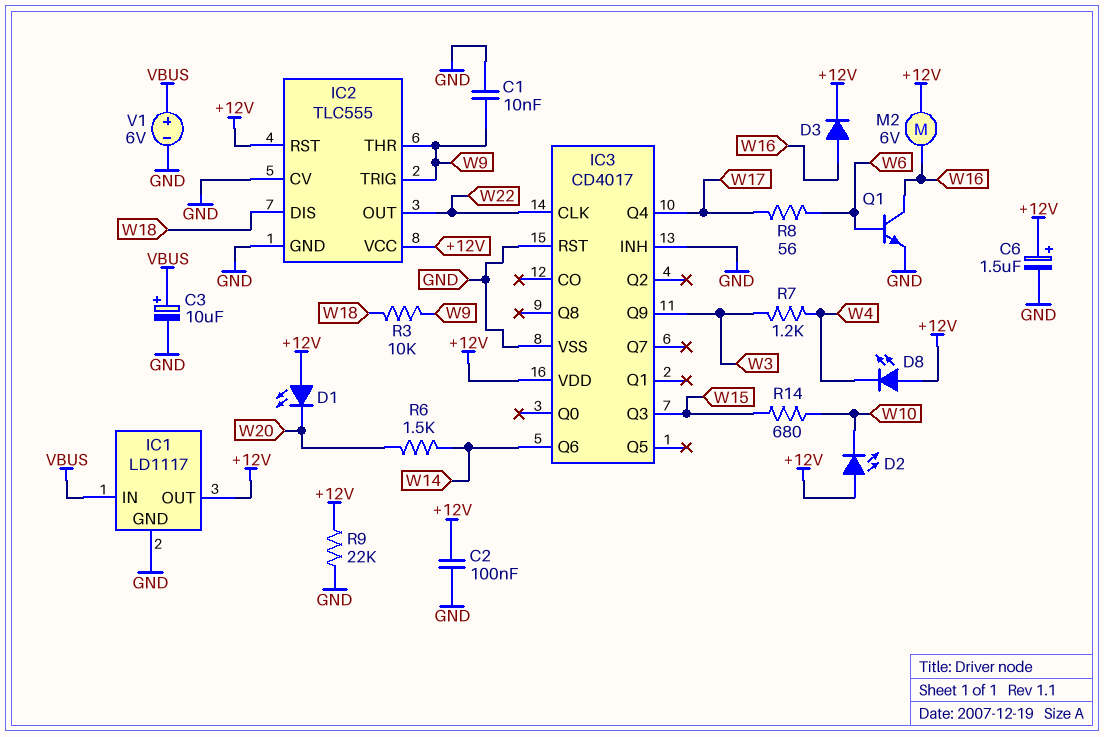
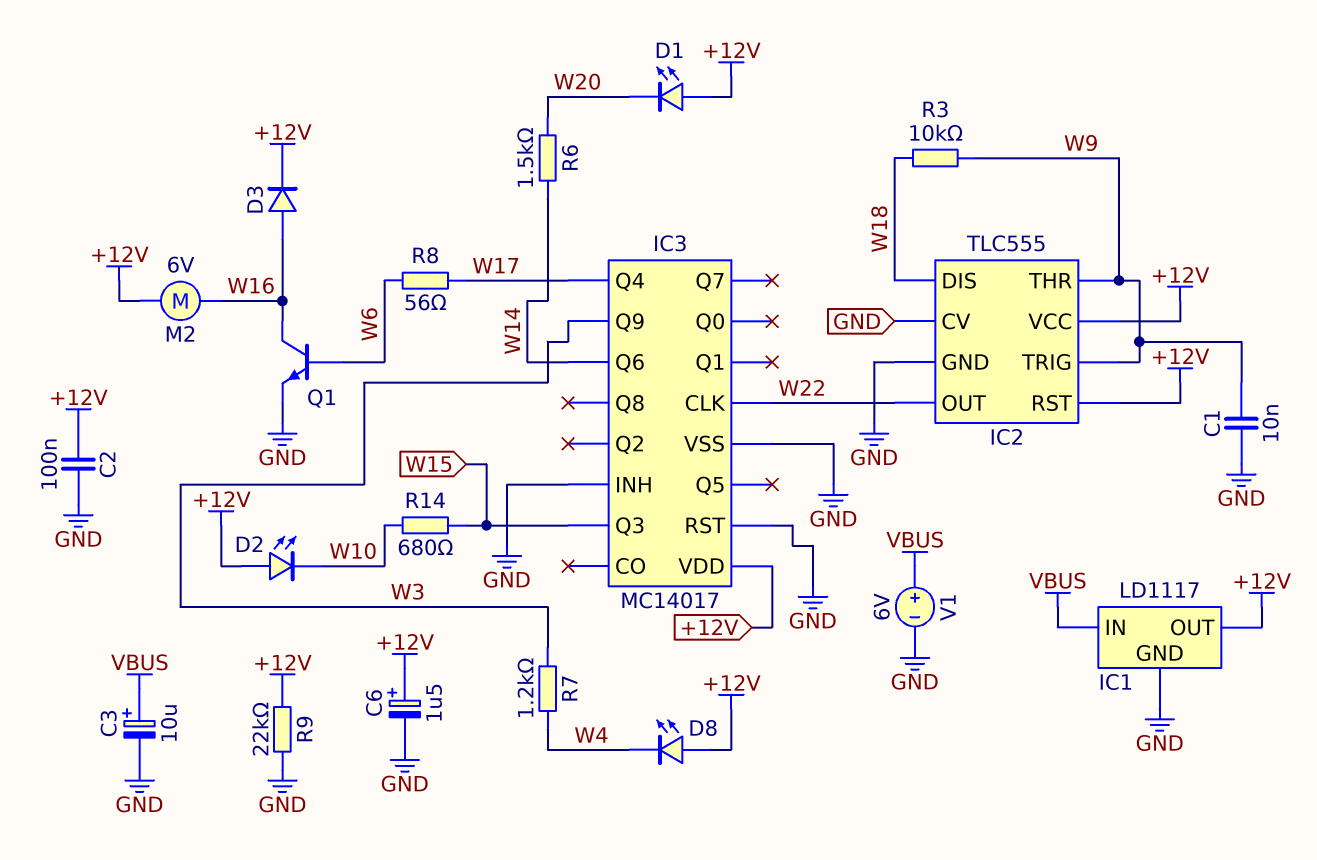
IC3: CD4017 -> MC14017

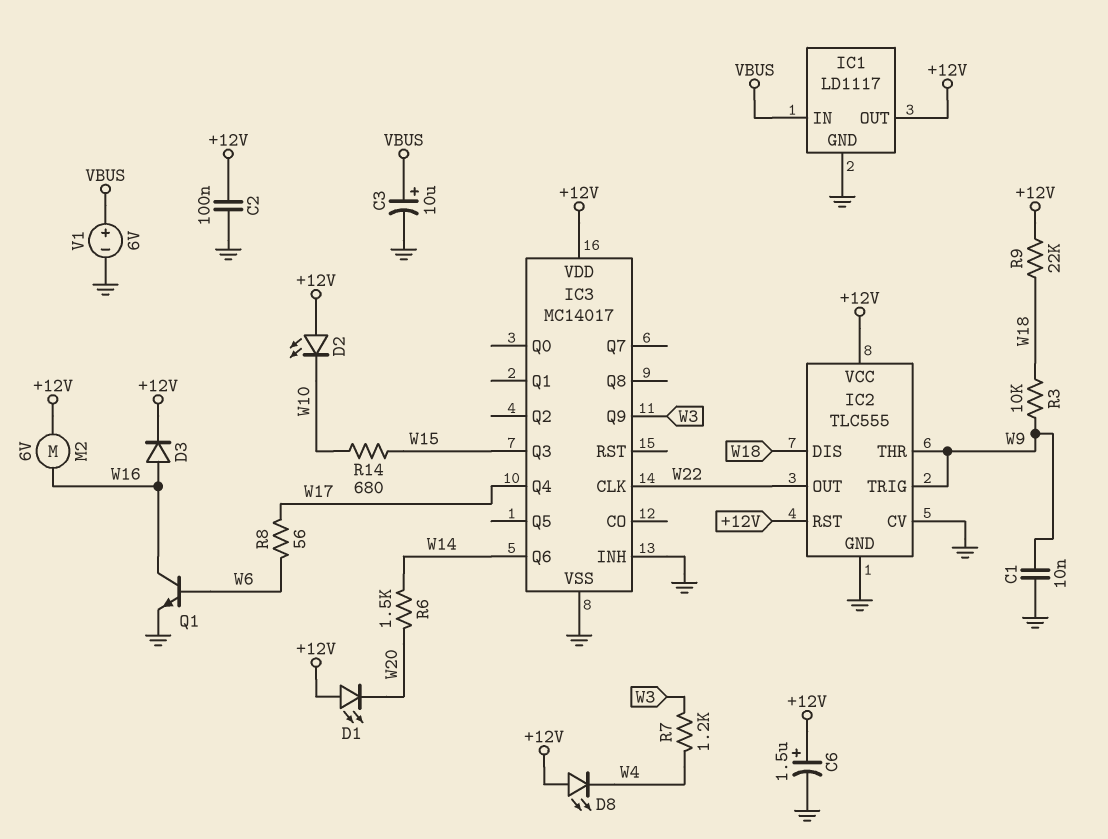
IC3 pin RST: GND -> none
R9: 22k (+12V, GND) -> 22k (+12V, W18)

